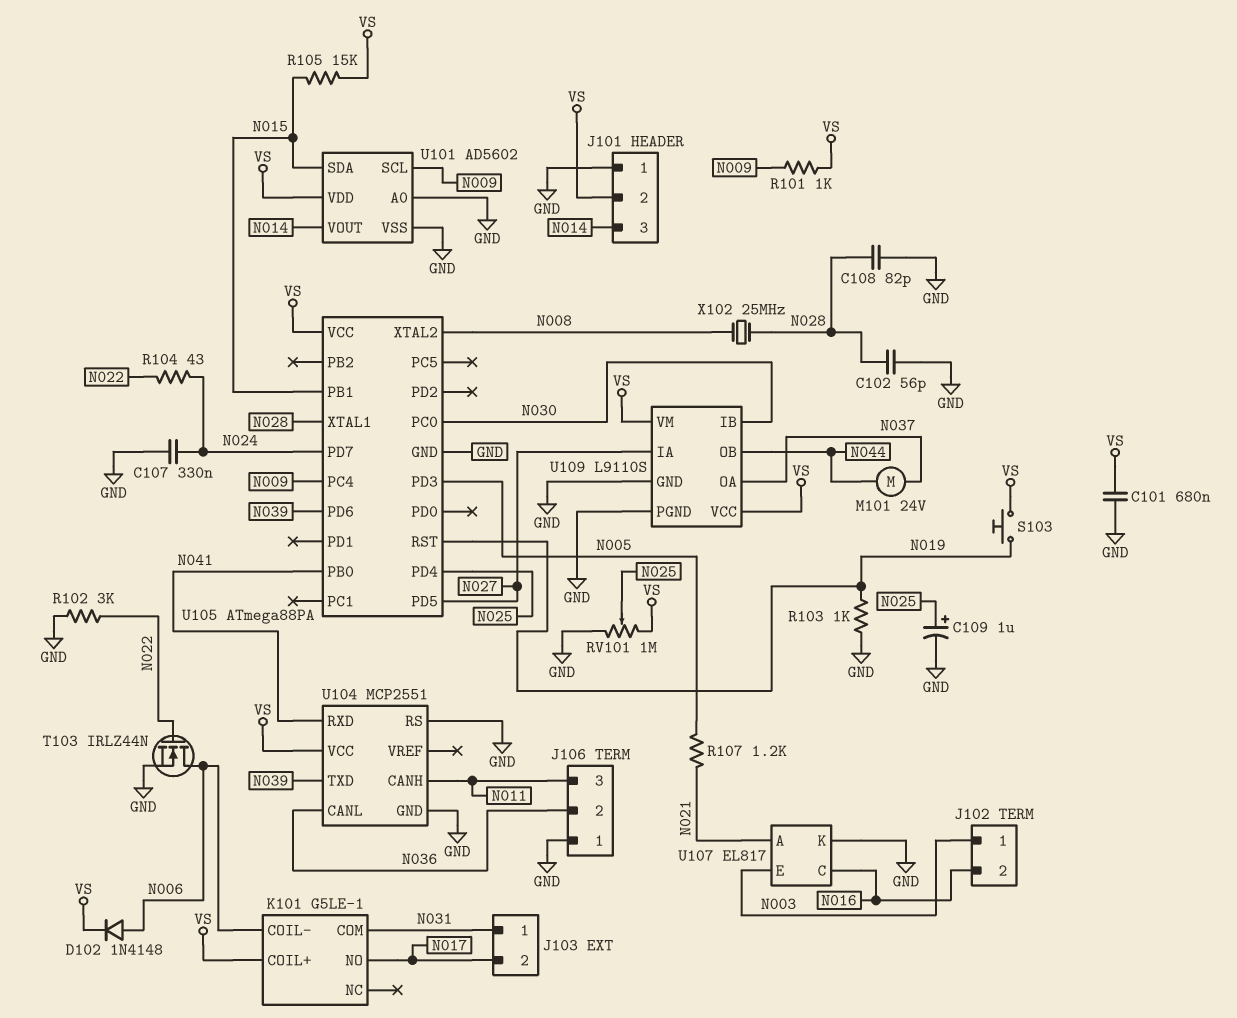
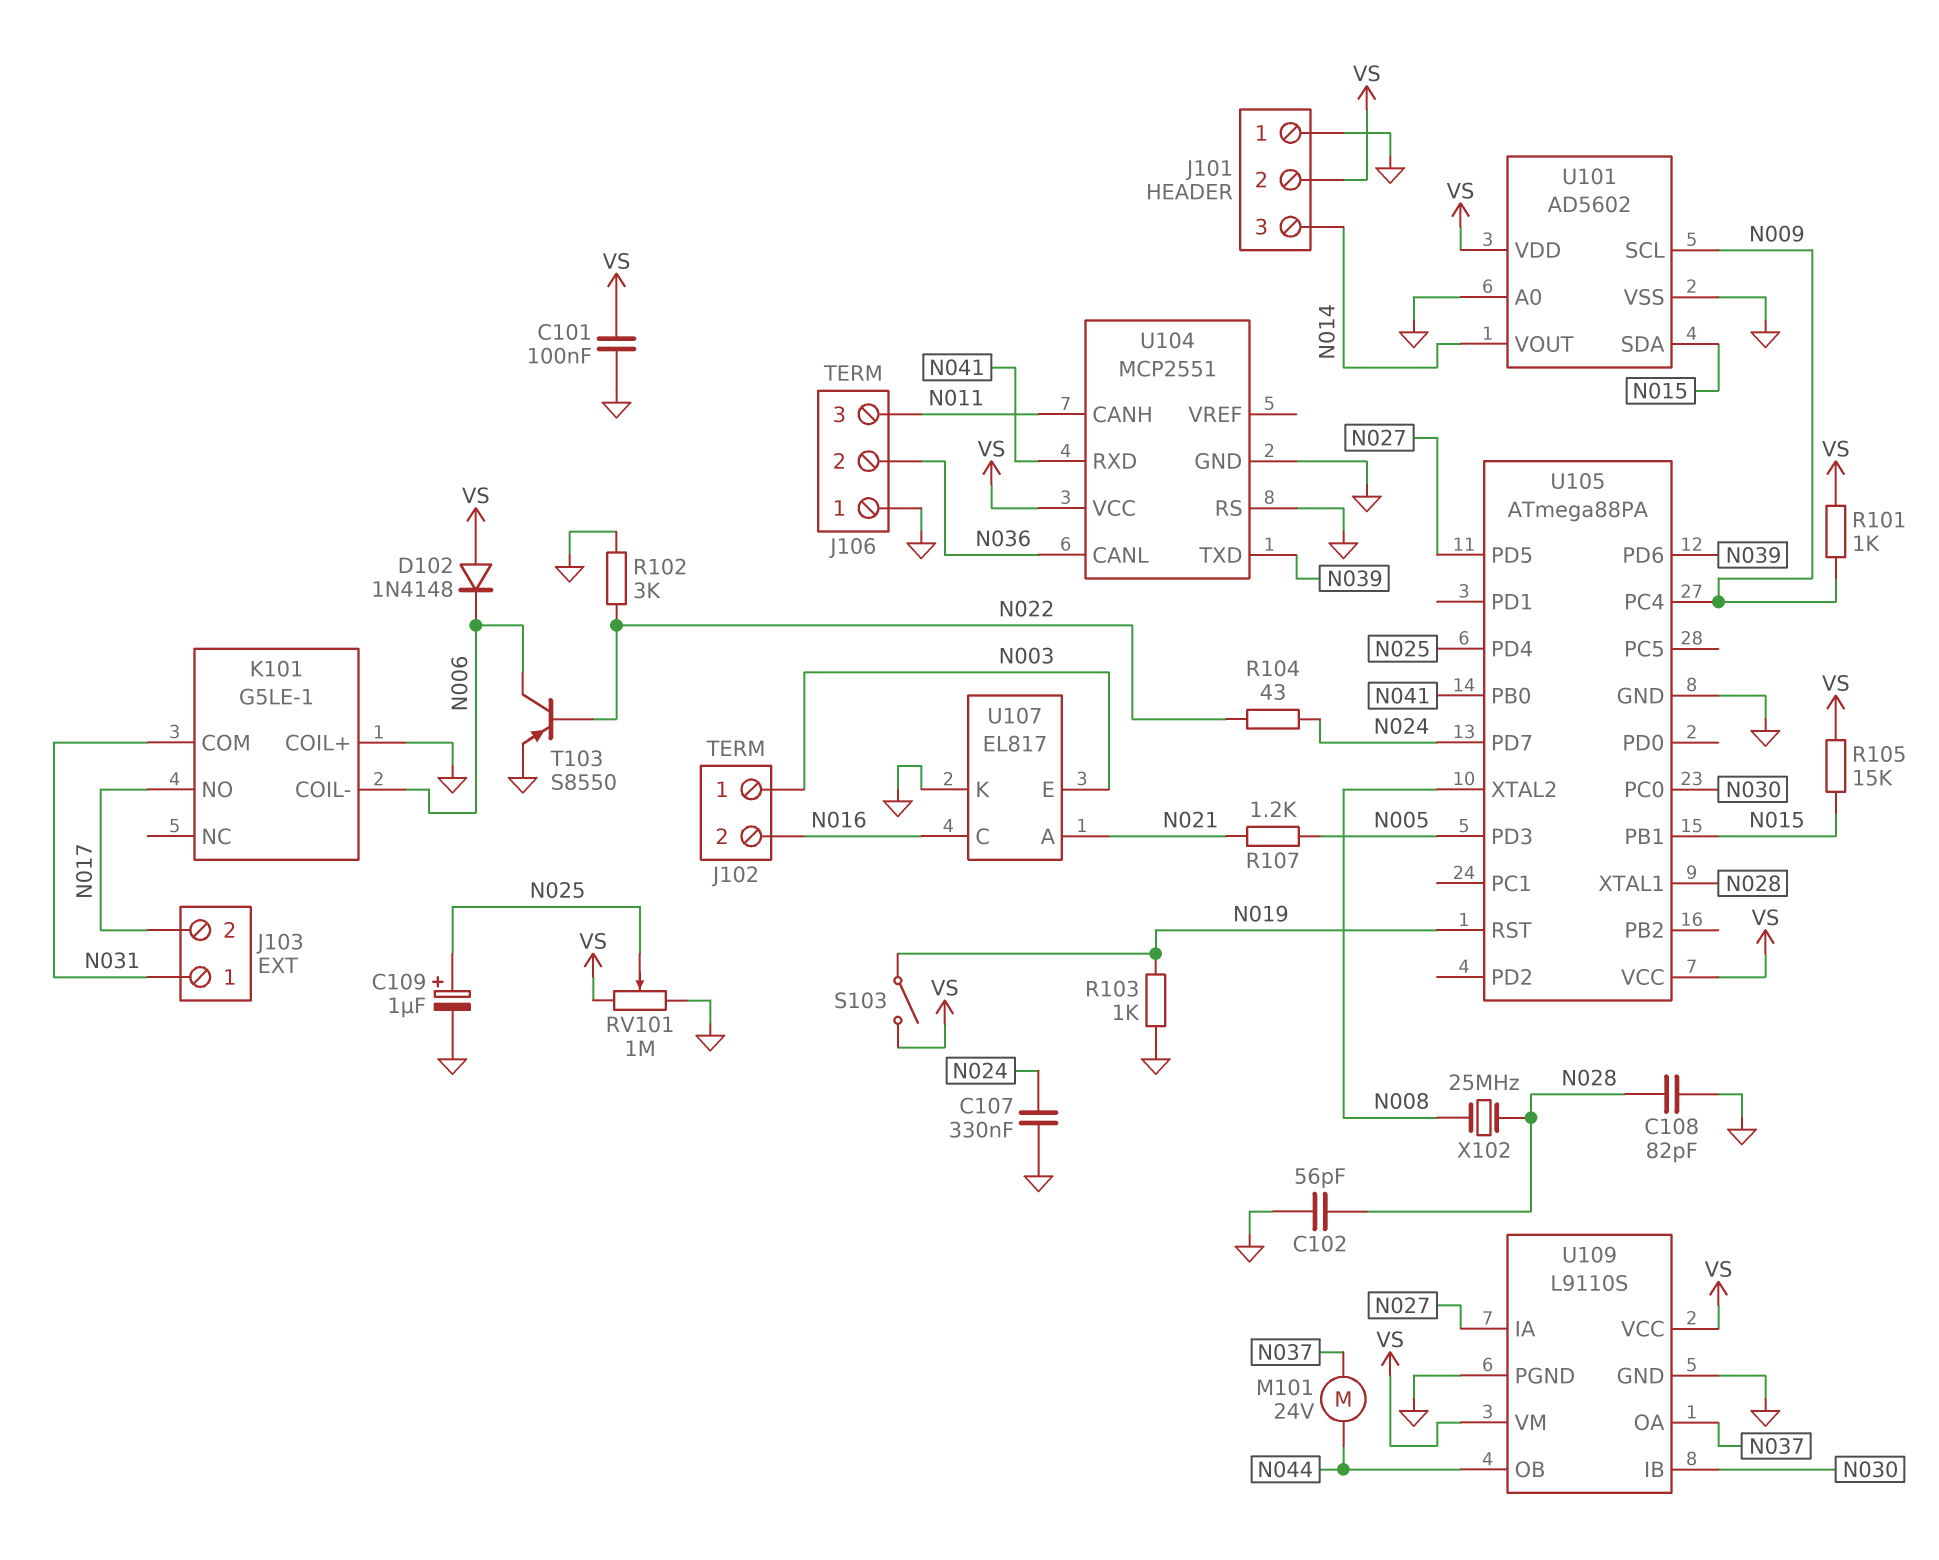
C101: 680nF (GND, VS) -> 100nF (GND, VS)
D102: diode 1N4148 (A N006, K VS) -> diode 1N4148 (A VS, K N006)
K101 pin COIL+: VS -> GND
S103: button (N019, VS) -> switch (N019, VS)
T103: NMOS IRLZ44N (G N022, D N006, S GND) -> PNP S8550 (B N022, C N006, E GND)

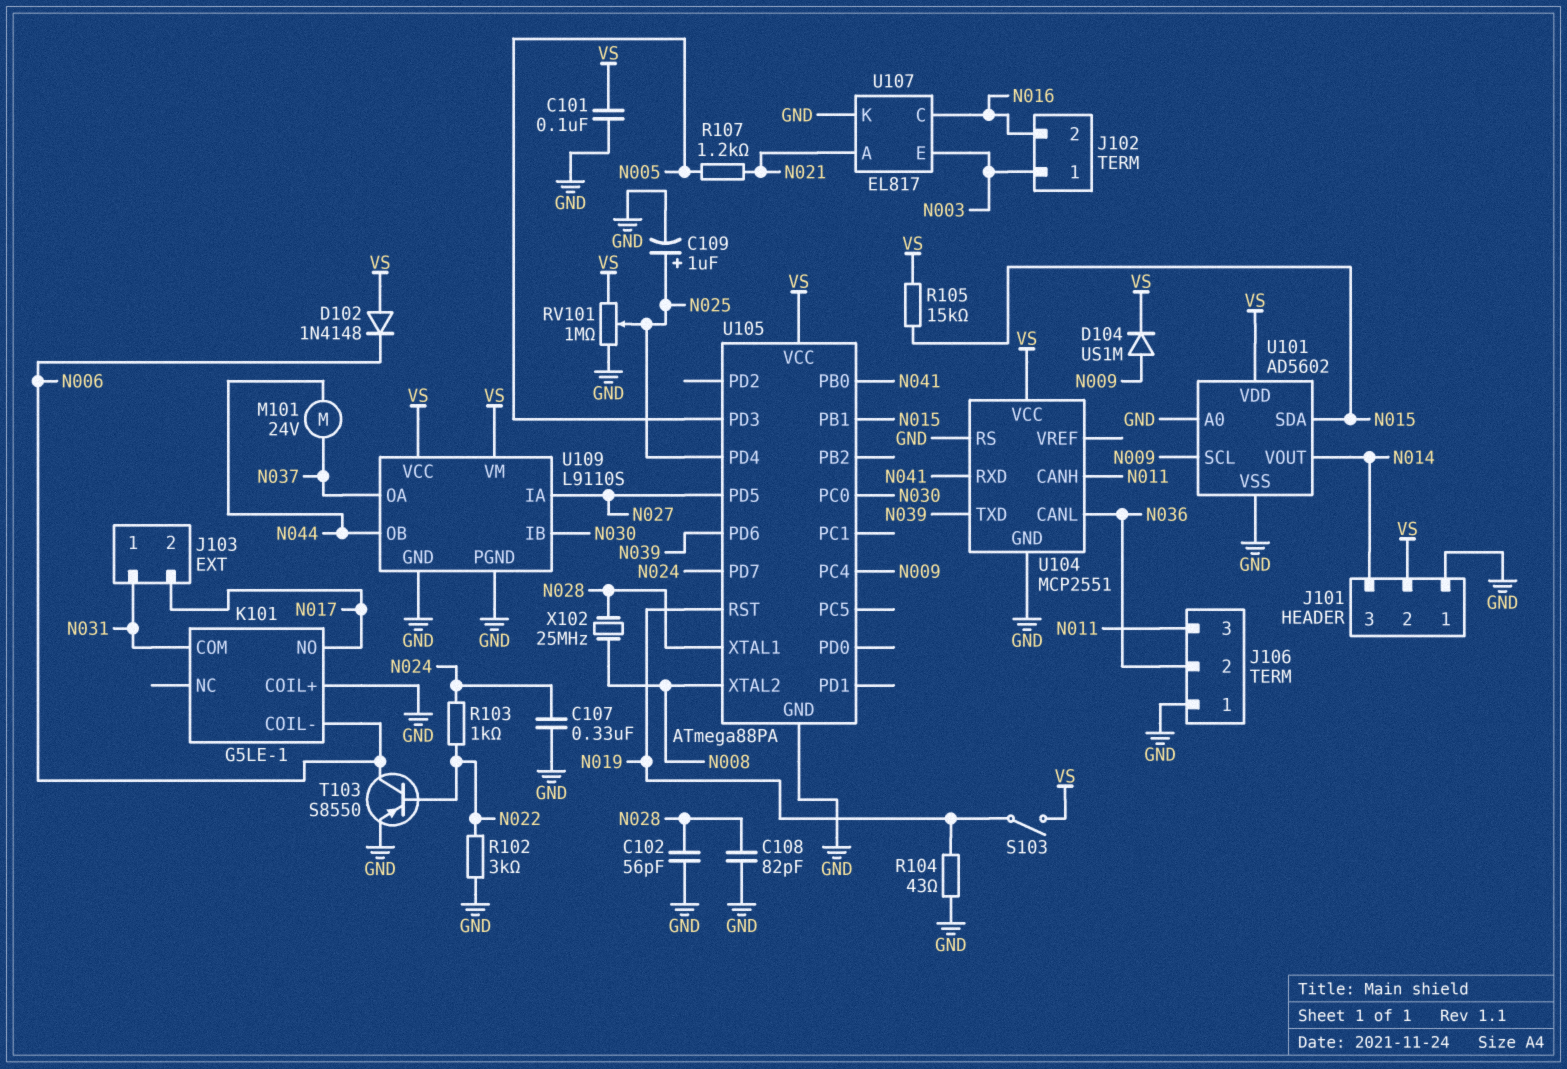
D104: none -> diode US1M (A N009, K VS)
R101: 1k (N009, VS) -> none
R103: 1k (GND, N019) -> 1k (N022, N024)
R104: 43 (N022, N024) -> 43 (GND, N019)

